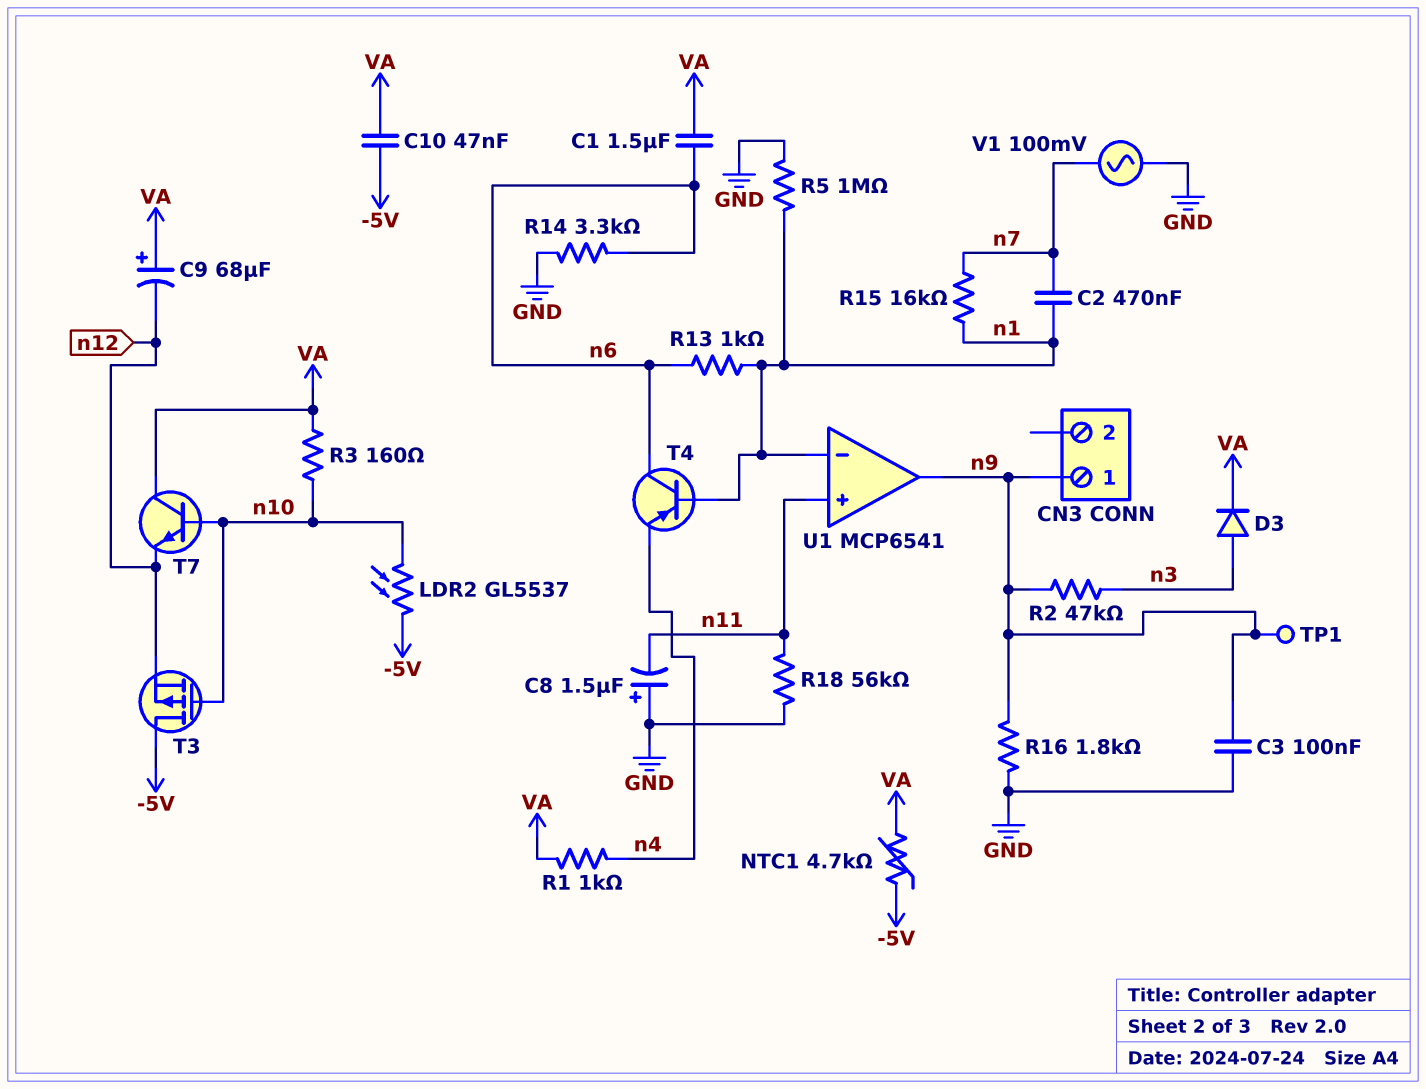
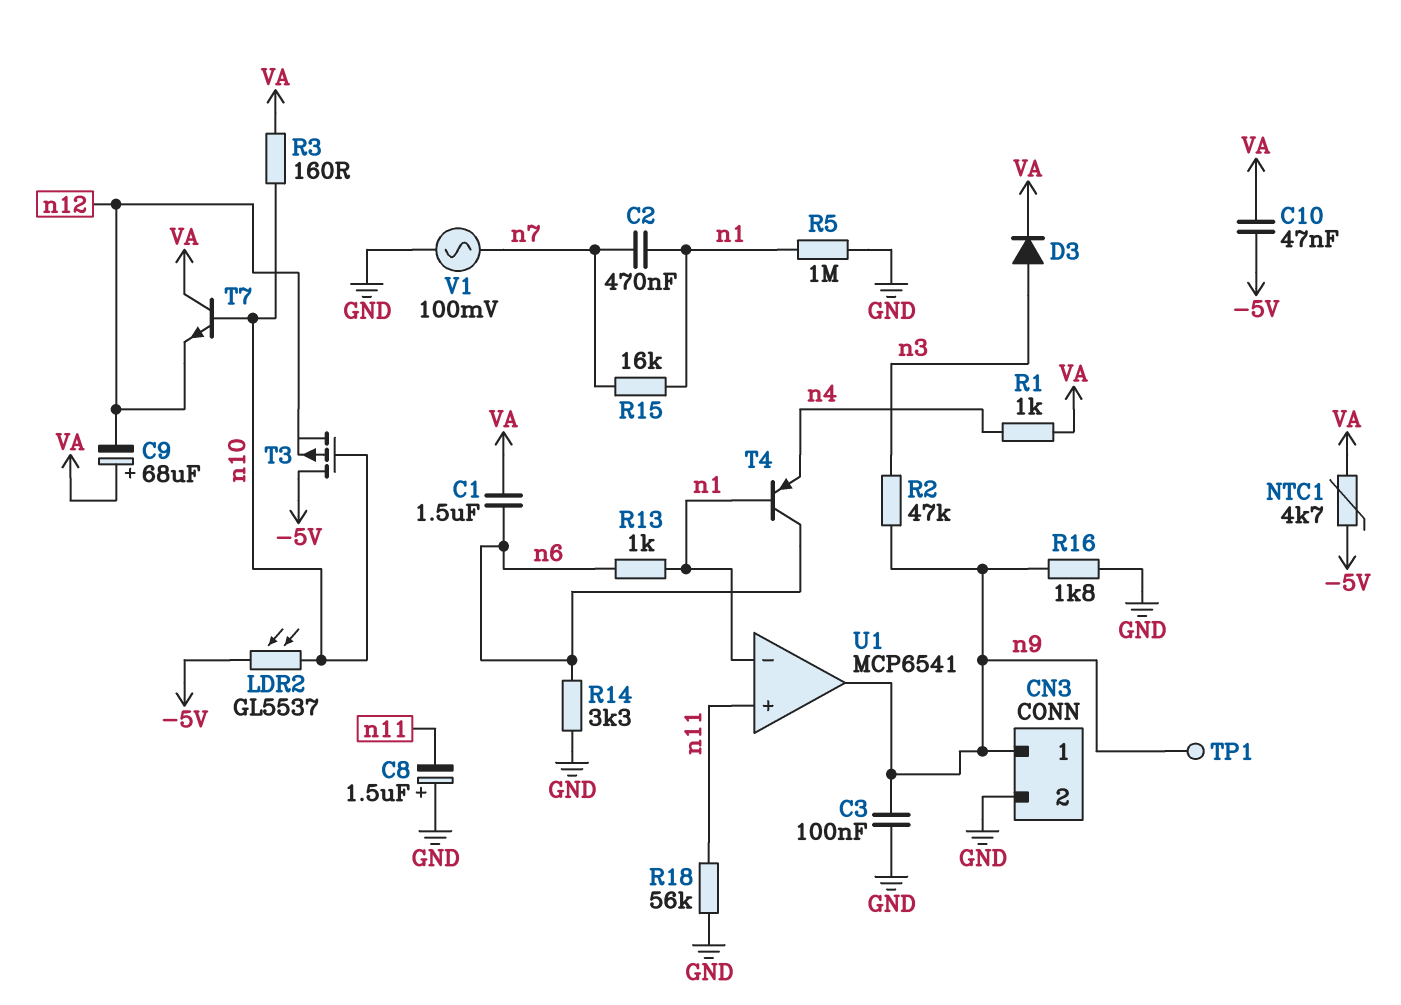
CN3 pin 2: none -> GND

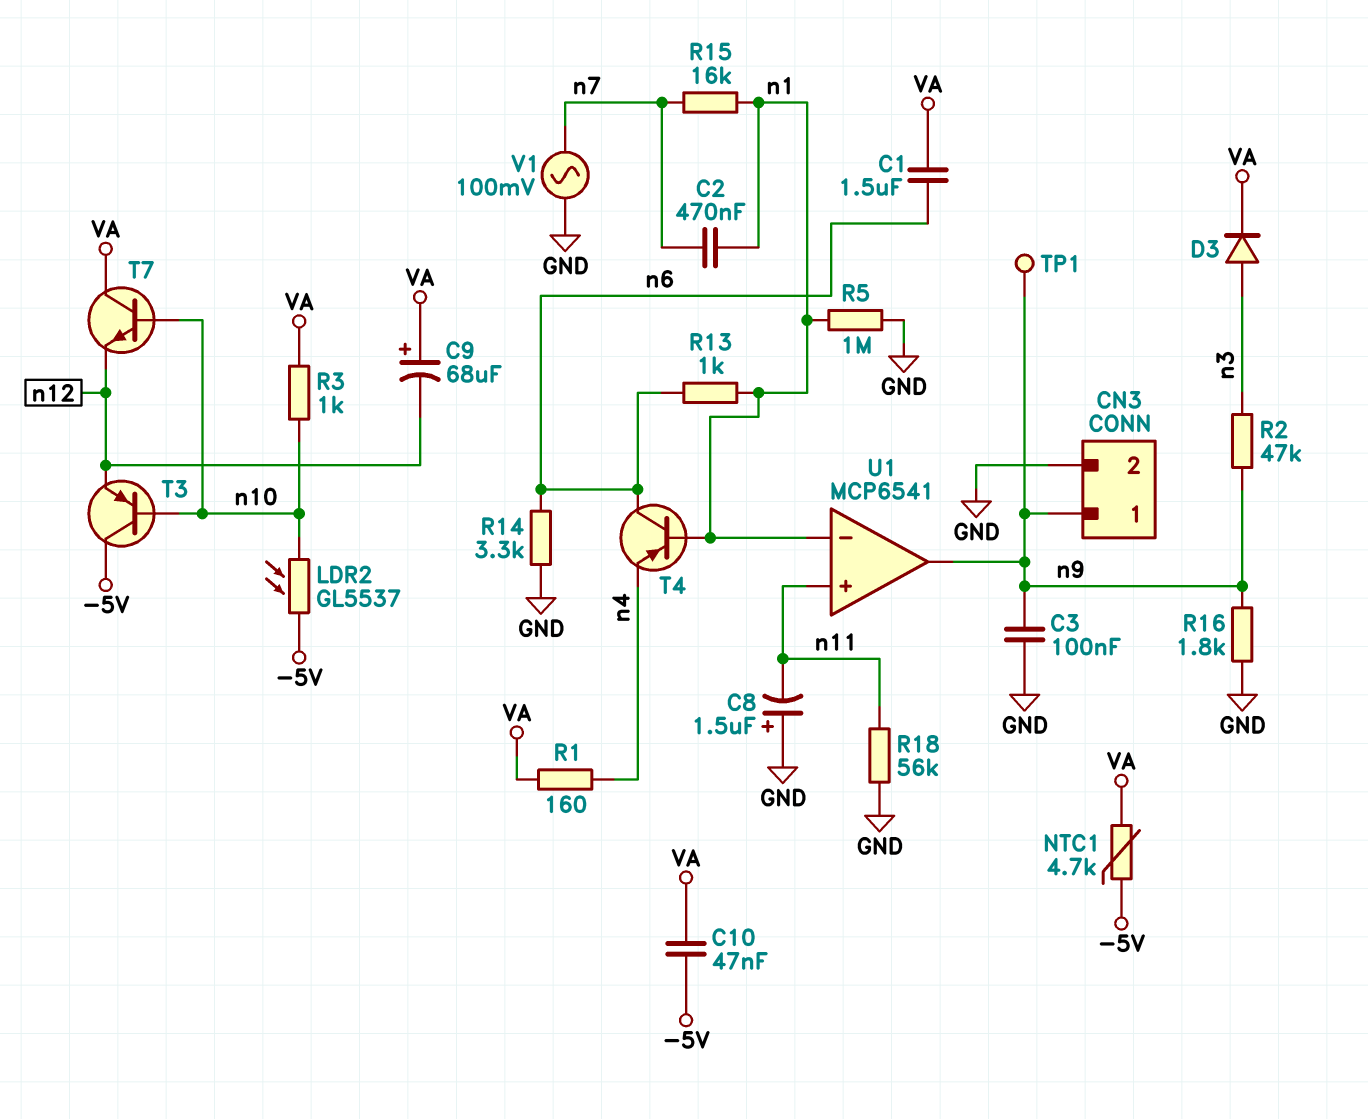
R1: 1k (VA, n4) -> 160 (VA, n4)
R3: 160 (VA, n10) -> 1k (VA, n10)
T3: PMOS (G n10, D -5V, S n12) -> PNP (B n10, C -5V, E n12)

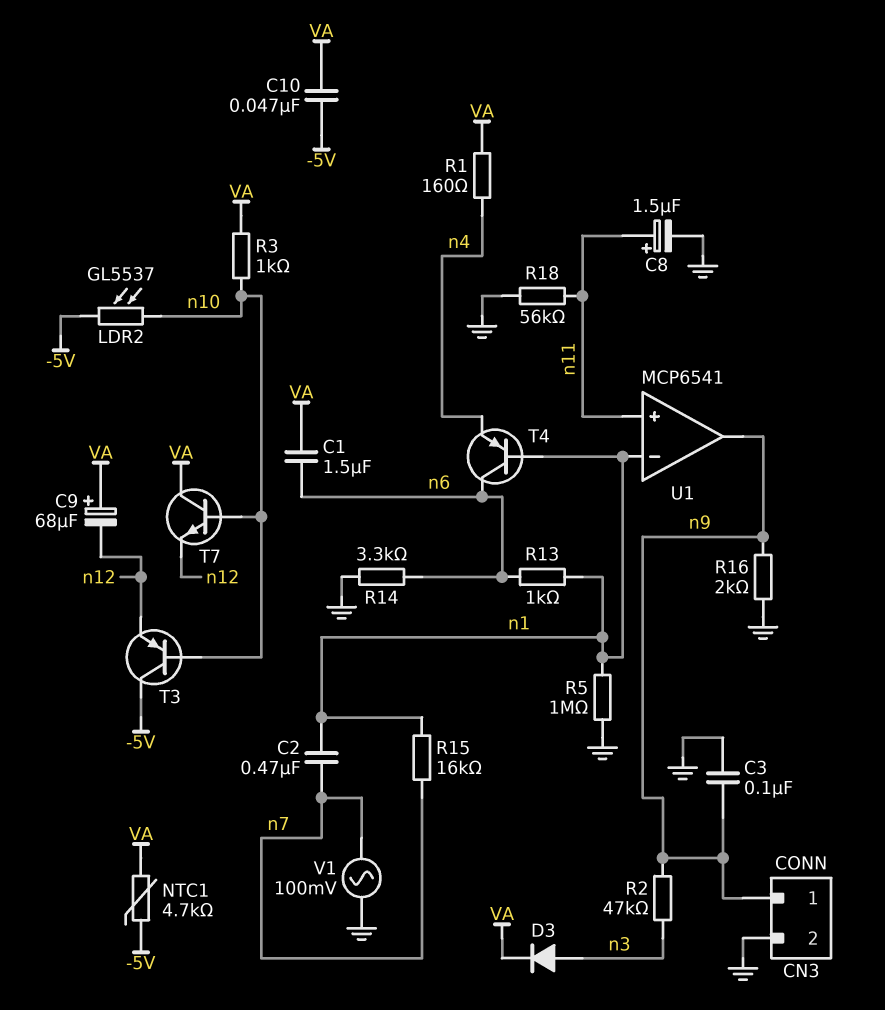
C8: 1.5uF (plus GND, minus n11) -> 1.5uF (plus n11, minus GND)
R16: 1.8k (GND, n9) -> 2k (GND, n9)
TP1: test point (n9) -> none

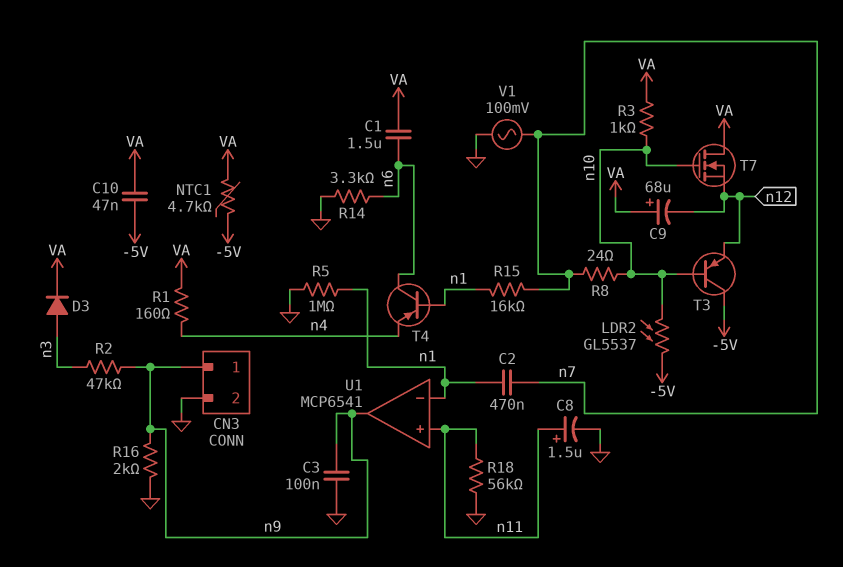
R8: none -> 24 (n7, n10)
R13: 1k (n1, n6) -> none
T7: NPN (B n10, C VA, E n12) -> NMOS (G n10, D VA, S n12)

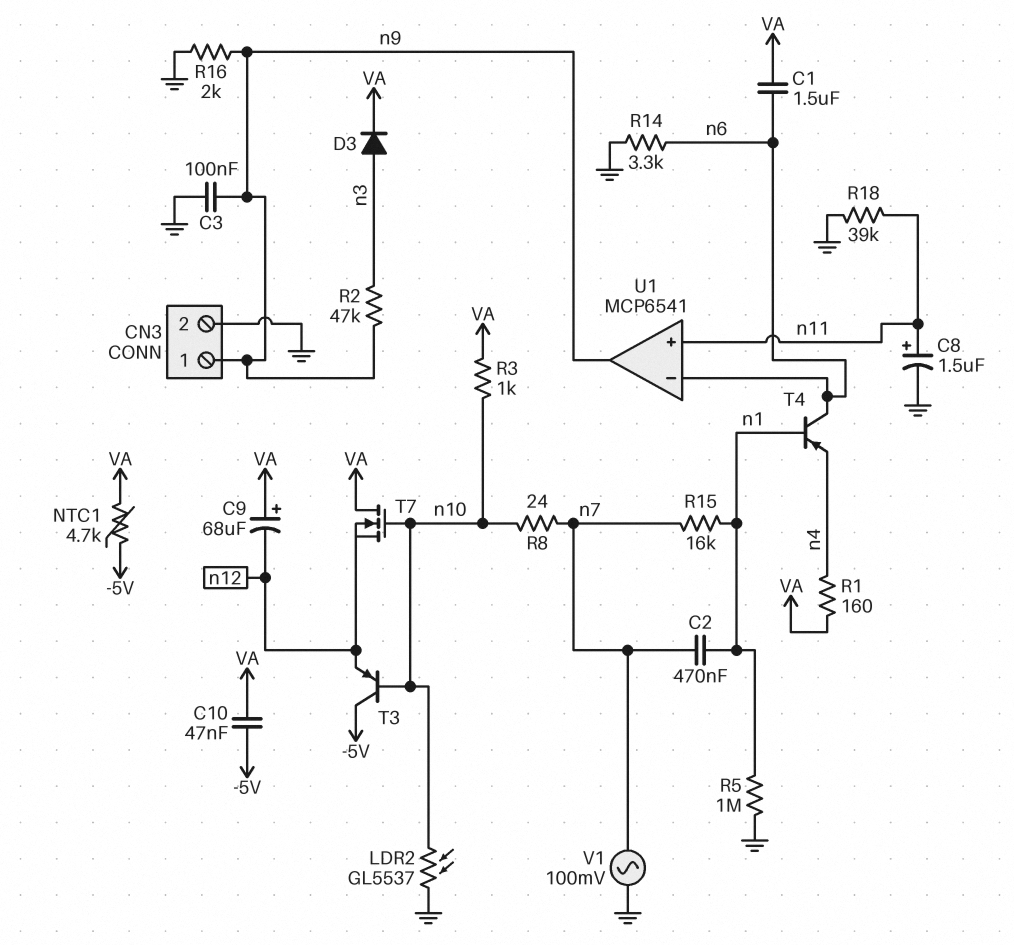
LDR2: GL5537 (-5V, n10) -> GL5537 (GND, n10)
R18: 56k (GND, n11) -> 39k (GND, n11)
U1 pin in-: n1 -> n6

